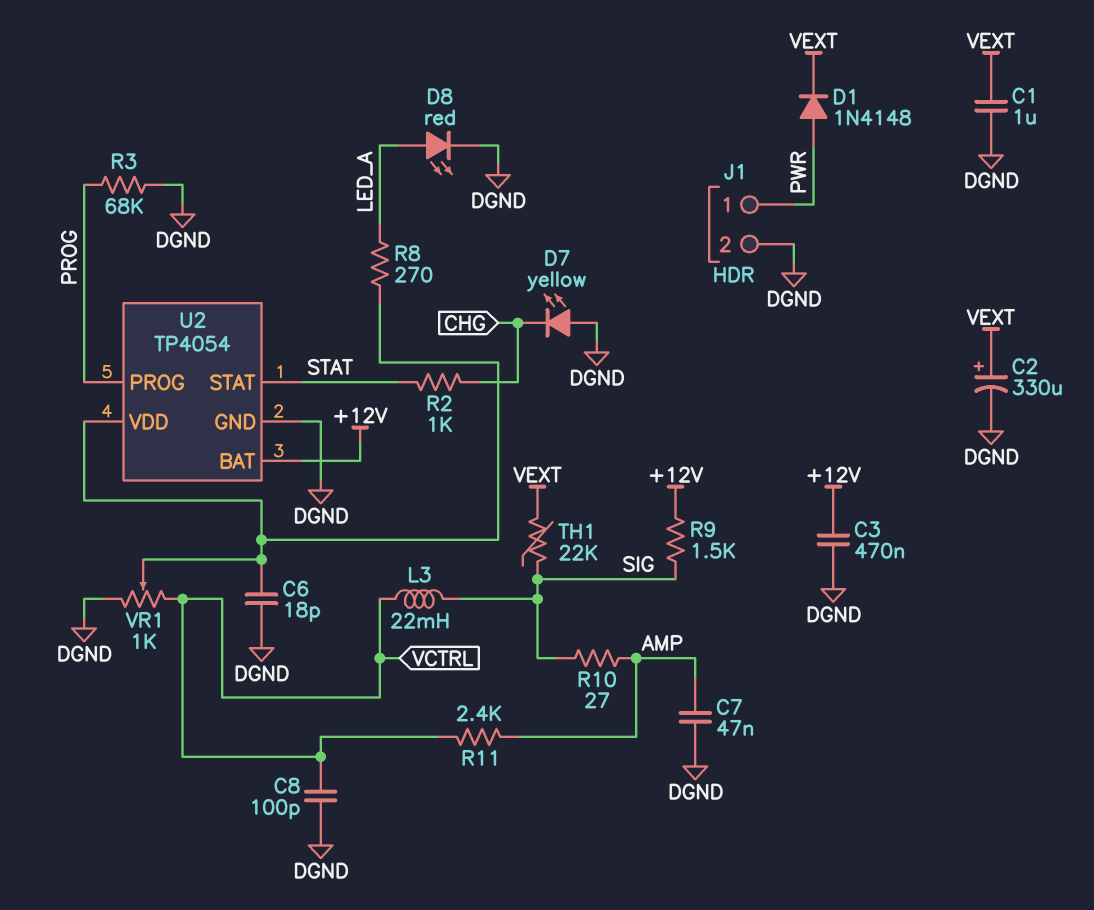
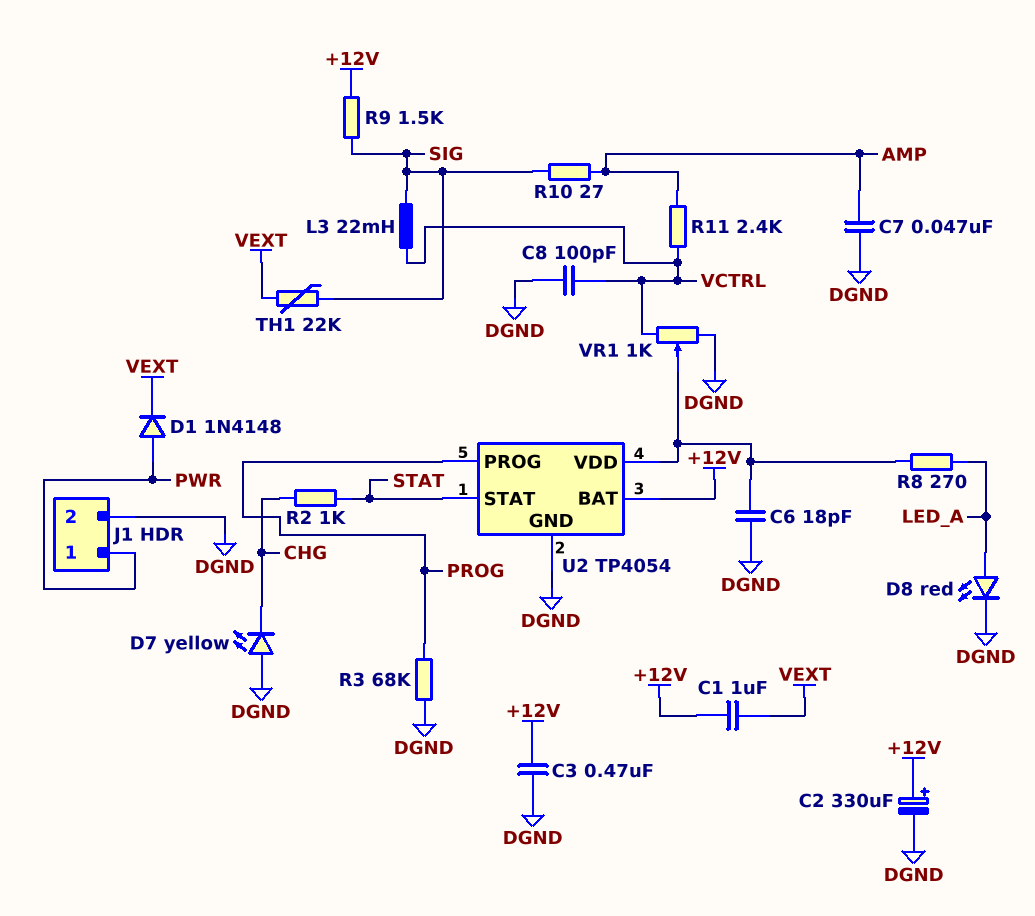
C1: 1uF (DGND, VEXT) -> 1uF (+12V, VEXT)
C2: 330uF (plus VEXT, minus DGND) -> 330uF (plus +12V, minus DGND)

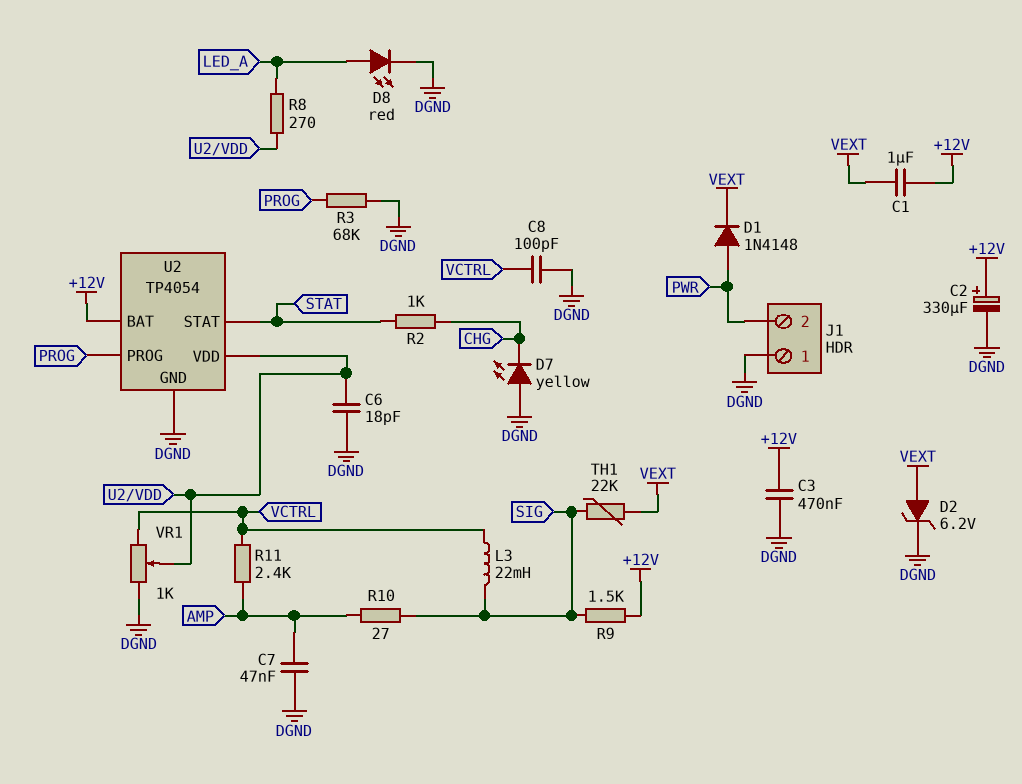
D2: none -> zener 6.2V (A VEXT, K DGND)
J1 pin 1: PWR -> DGND
J1 pin 2: DGND -> PWR

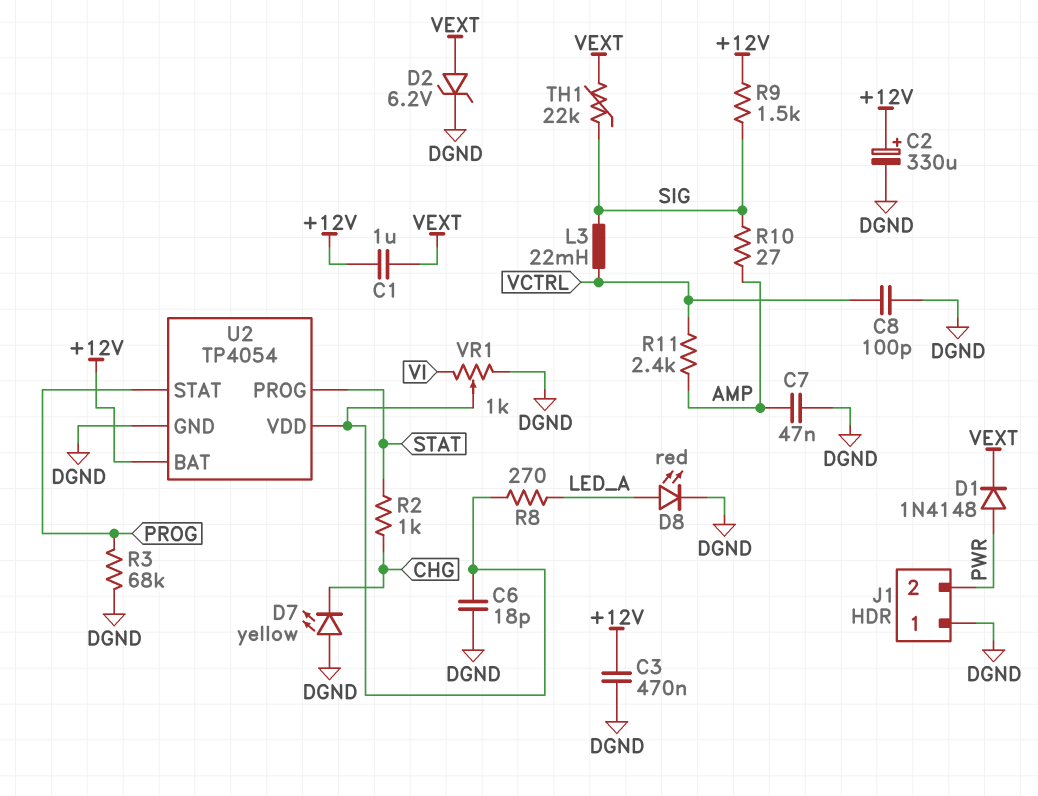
U2 pin PROG: PROG -> STAT
U2 pin STAT: STAT -> PROG
VR1: 1k (DGND, VCTRL, wiper U2/VDD) -> 1k (DGND, VI, wiper U2/VDD)

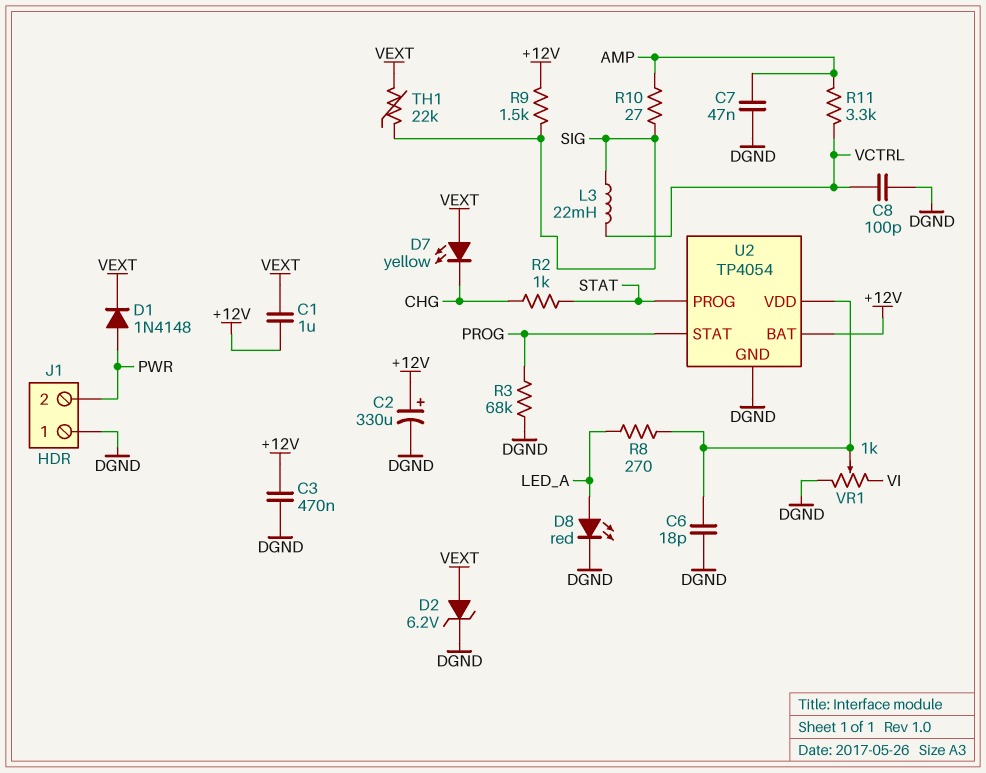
D7: LED yellow (A DGND, K CHG) -> LED yellow (A VEXT, K CHG)
R11: 2.4k (AMP, VCTRL) -> 3.3k (AMP, VCTRL)

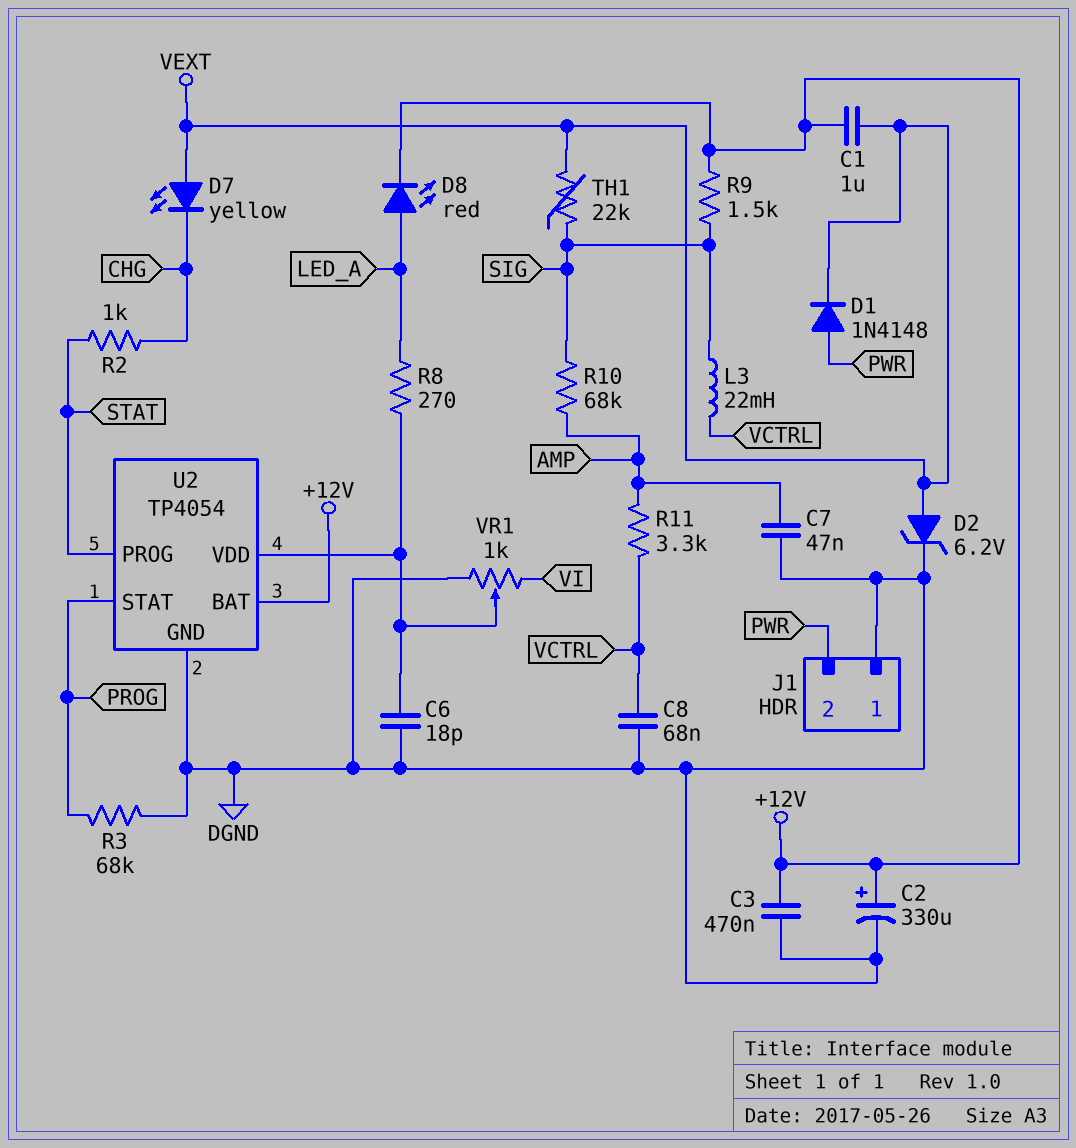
C8: 100pF (DGND, VCTRL) -> 68nF (DGND, VCTRL)
D8: LED red (A LED_A, K DGND) -> LED red (A LED_A, K +12V)
R10: 27 (AMP, SIG) -> 68k (AMP, SIG)

